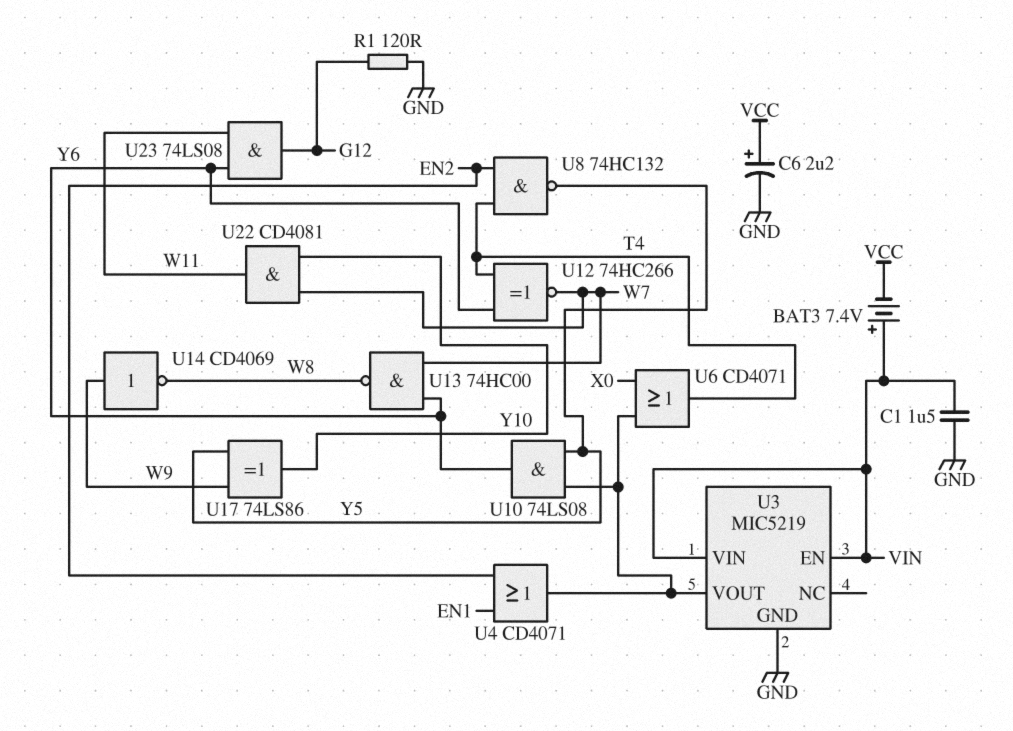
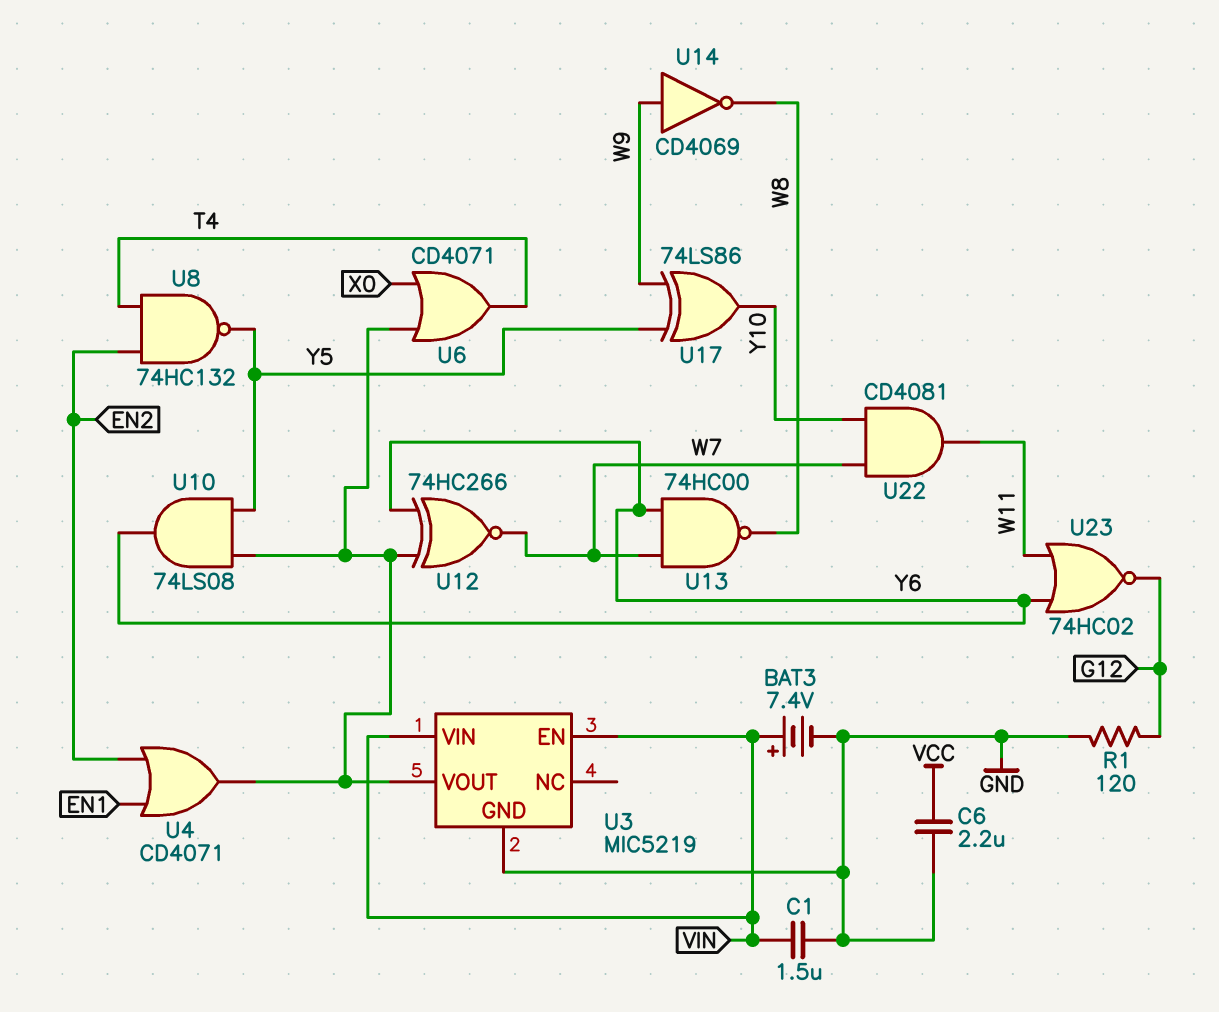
BAT3: 7.4V (plus VIN, minus VCC) -> 7.4V (plus VIN, minus GND)
C6: 2.2uF (plus VCC, minus GND) -> 2.2uF (GND, VCC)
U12: XNOR 74HC266 (in T4, in Y6, out W7) -> XNOR 74HC266 (in U3/VOUT, in Y6, out W7)
U23: AND 74LS08 (in W11, in Y6, out G12) -> NOR 74HC02 (in W11, in Y6, out G12)

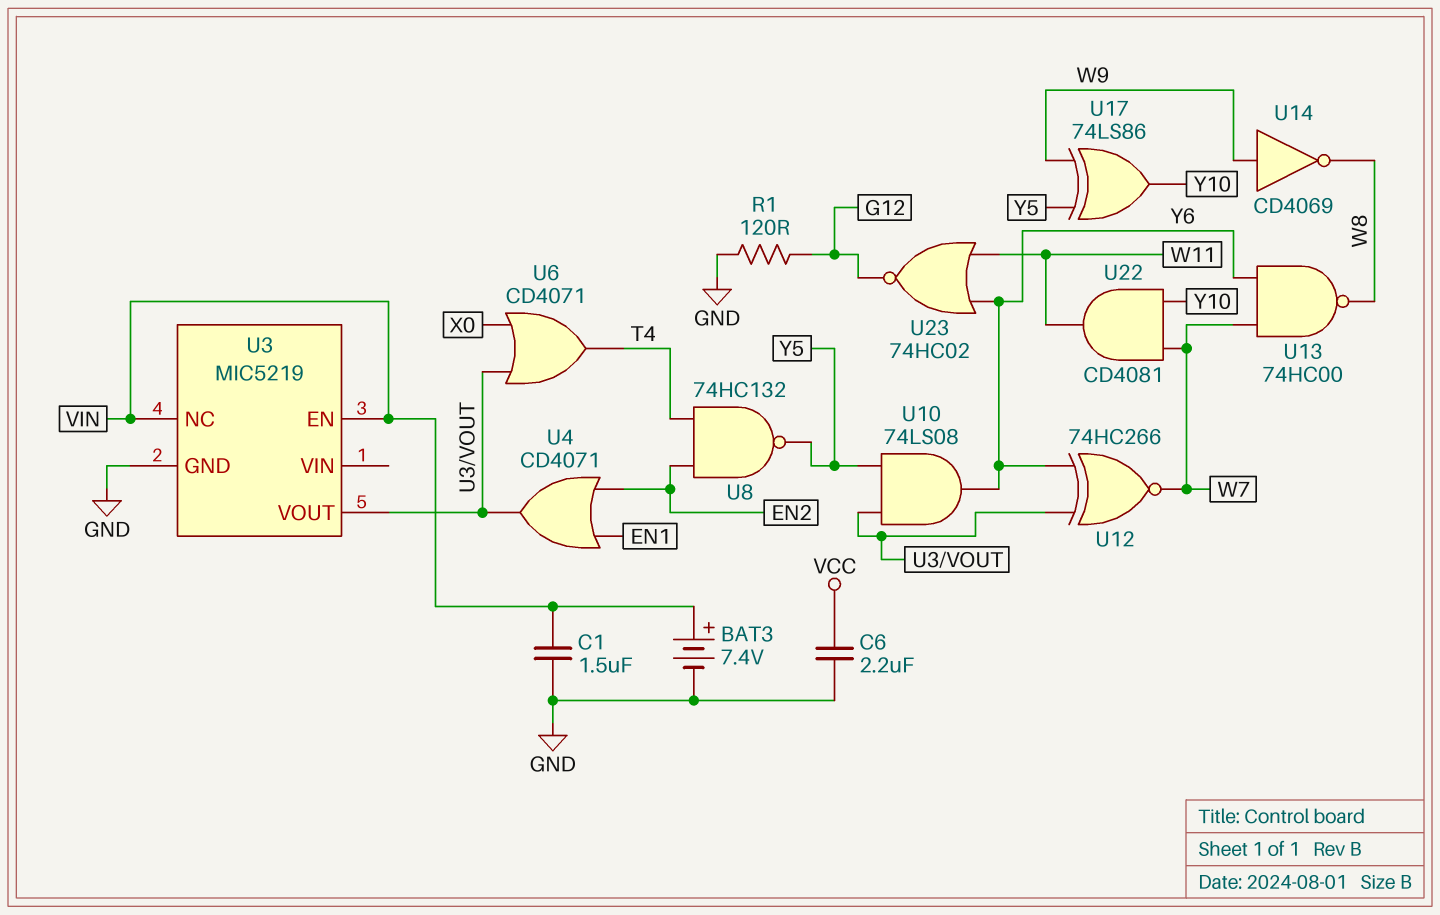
U3 pin NC: none -> VIN
U3 pin VIN: VIN -> none

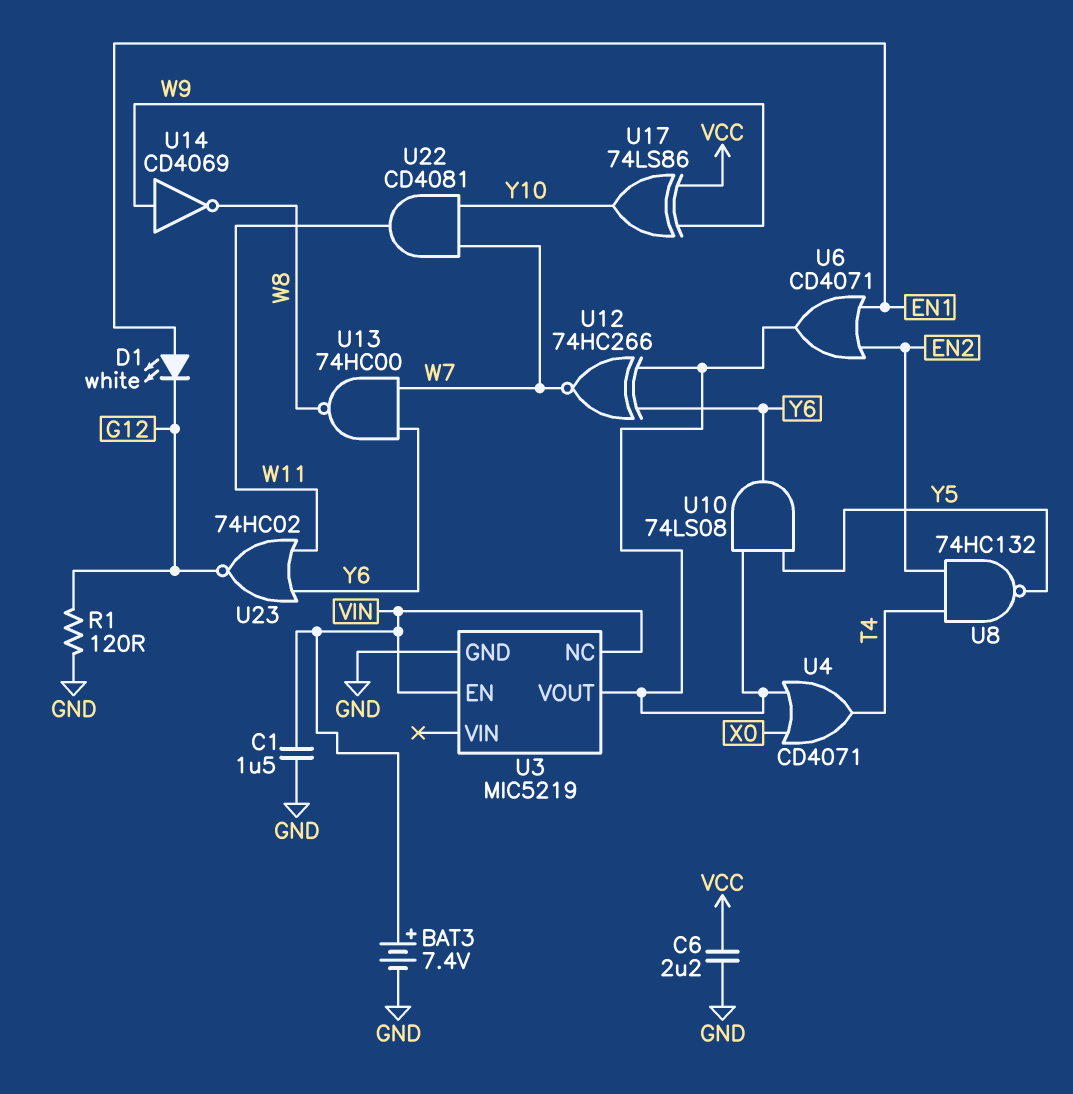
D1: none -> LED white (A EN1, K G12)
U4: OR CD4071 (in EN1, in EN2, out U3/VOUT) -> OR CD4071 (in U3/VOUT, in X0, out T4)
U6: OR CD4071 (in U3/VOUT, in X0, out T4) -> OR CD4071 (in EN1, in EN2, out U3/VOUT)
U17: XOR 74LS86 (in W9, in Y5, out Y10) -> XOR 74LS86 (in VCC, in W9, out Y10)

